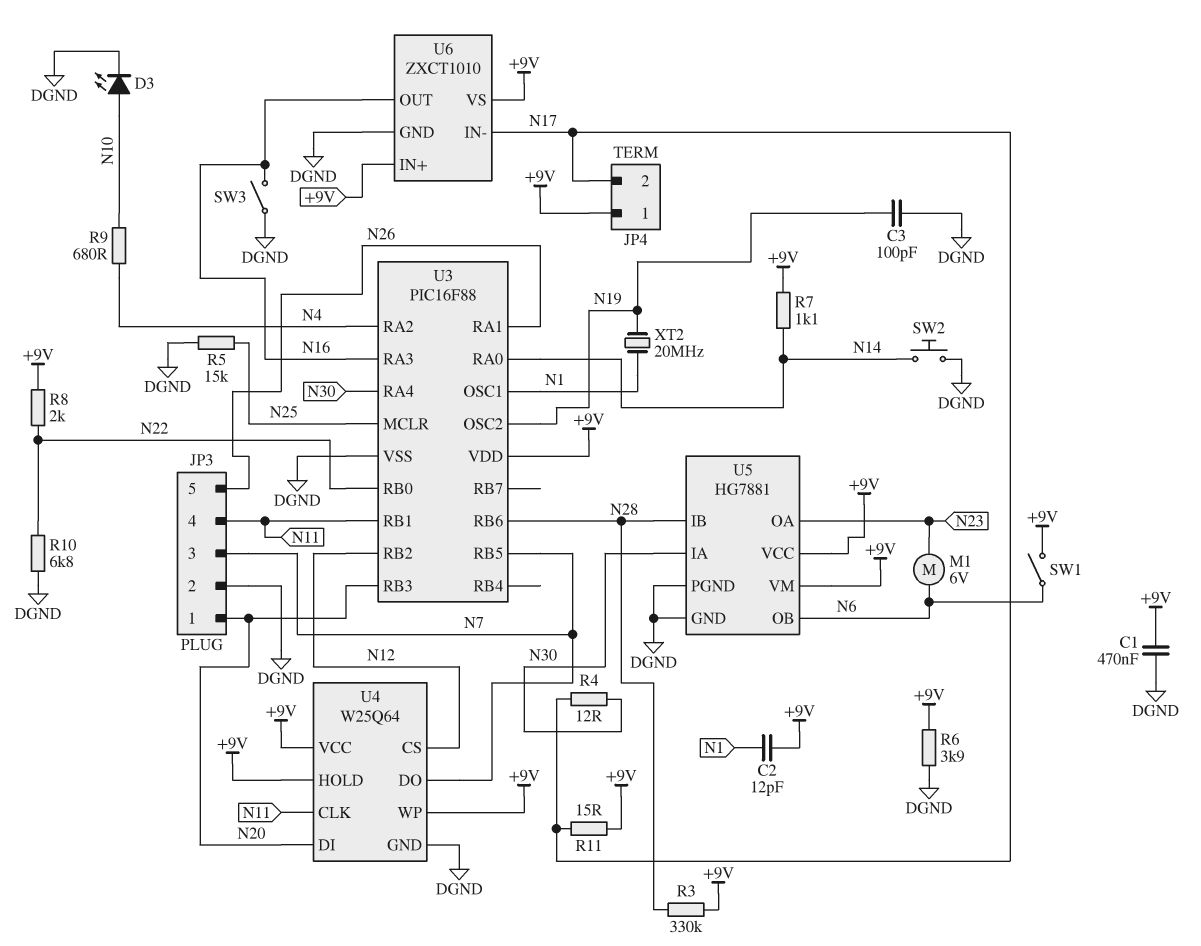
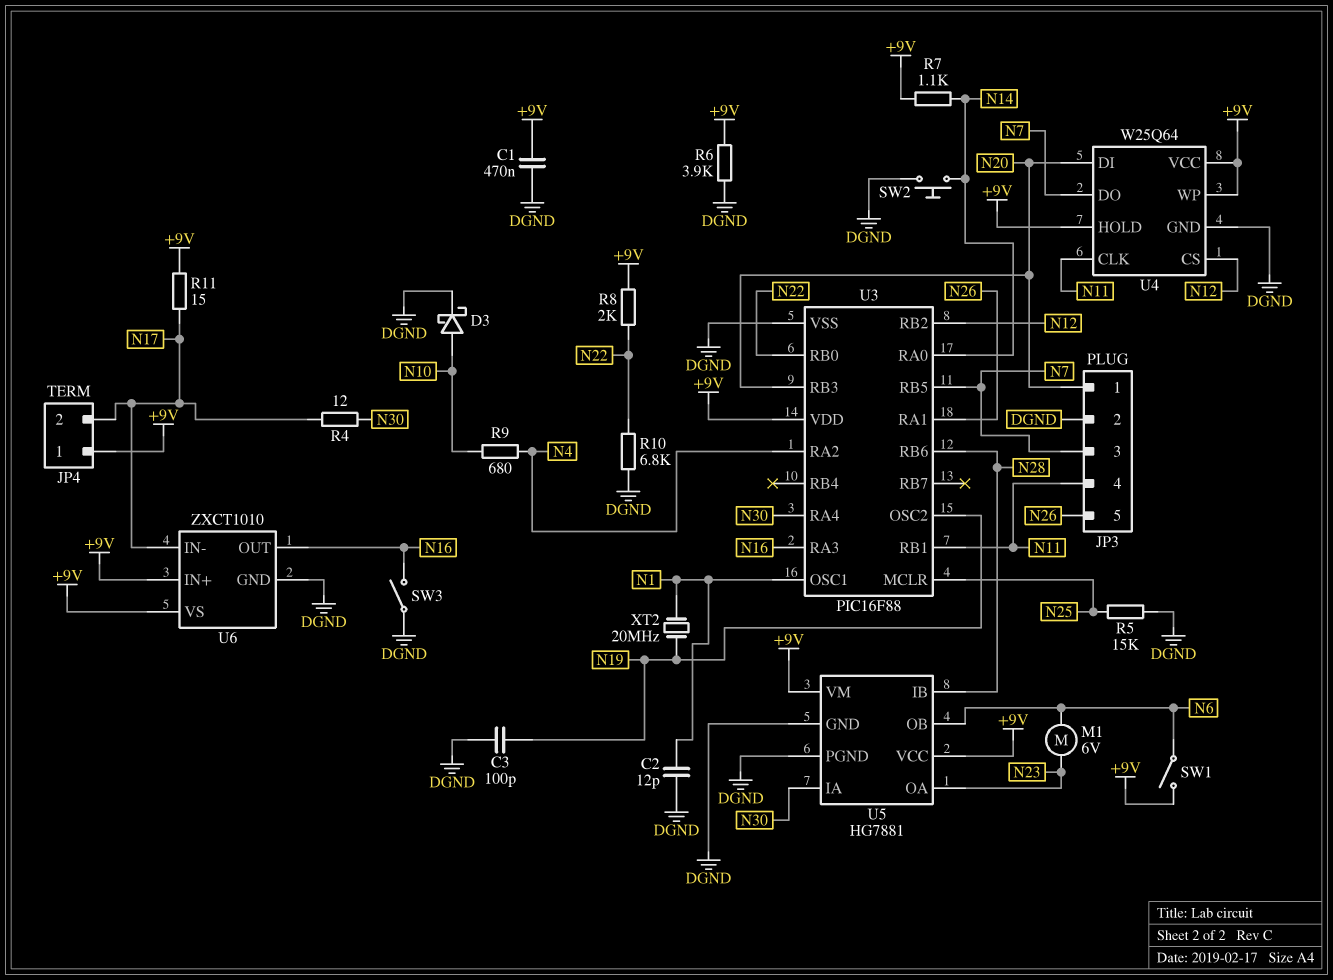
C2: 12pF (+9V, N1) -> 12pF (DGND, N1)
D3: LED (A N10, K DGND) -> schottky (A N10, K DGND)
R3: 330k (+9V, N28) -> none

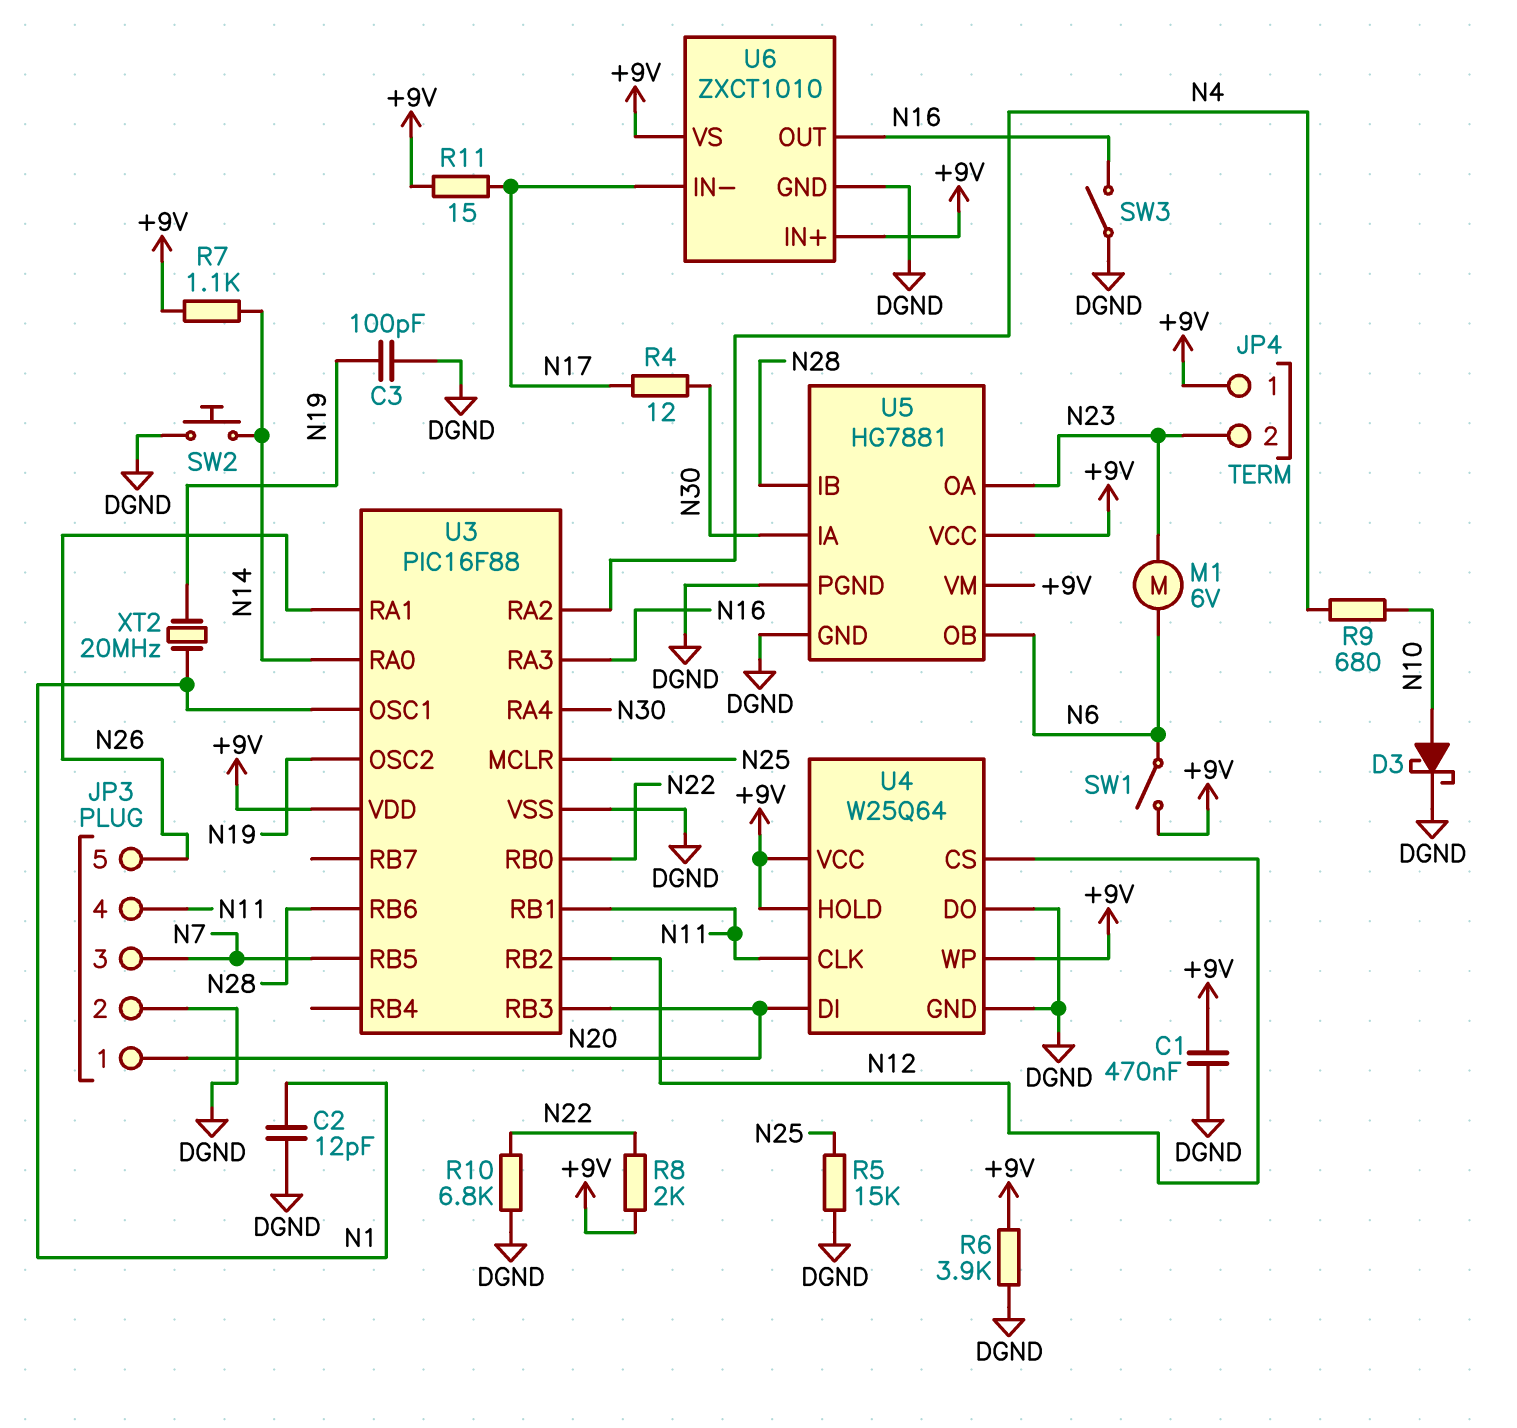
JP4 pin 2: N17 -> N23
U4 pin DO: N7 -> DGND

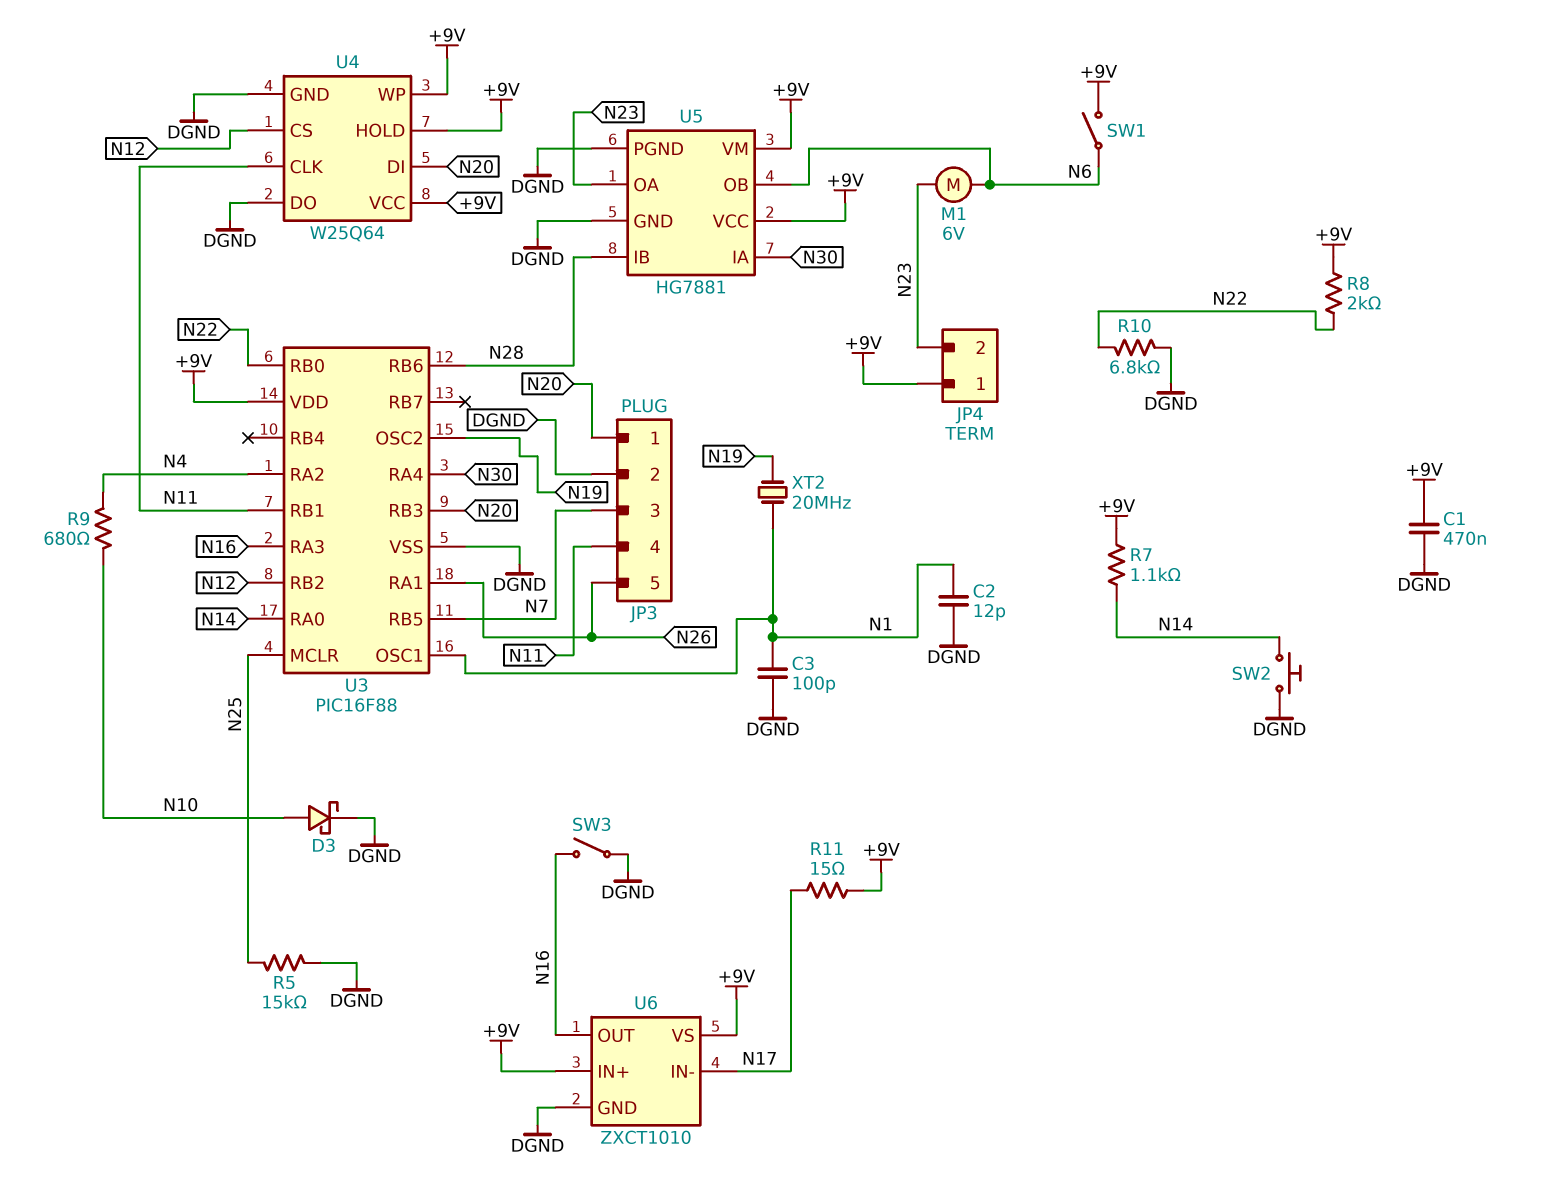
C3: 100pF (DGND, N19) -> 100pF (DGND, N1)
R4: 12 (N17, N30) -> none
R6: 3.9k (+9V, DGND) -> none

